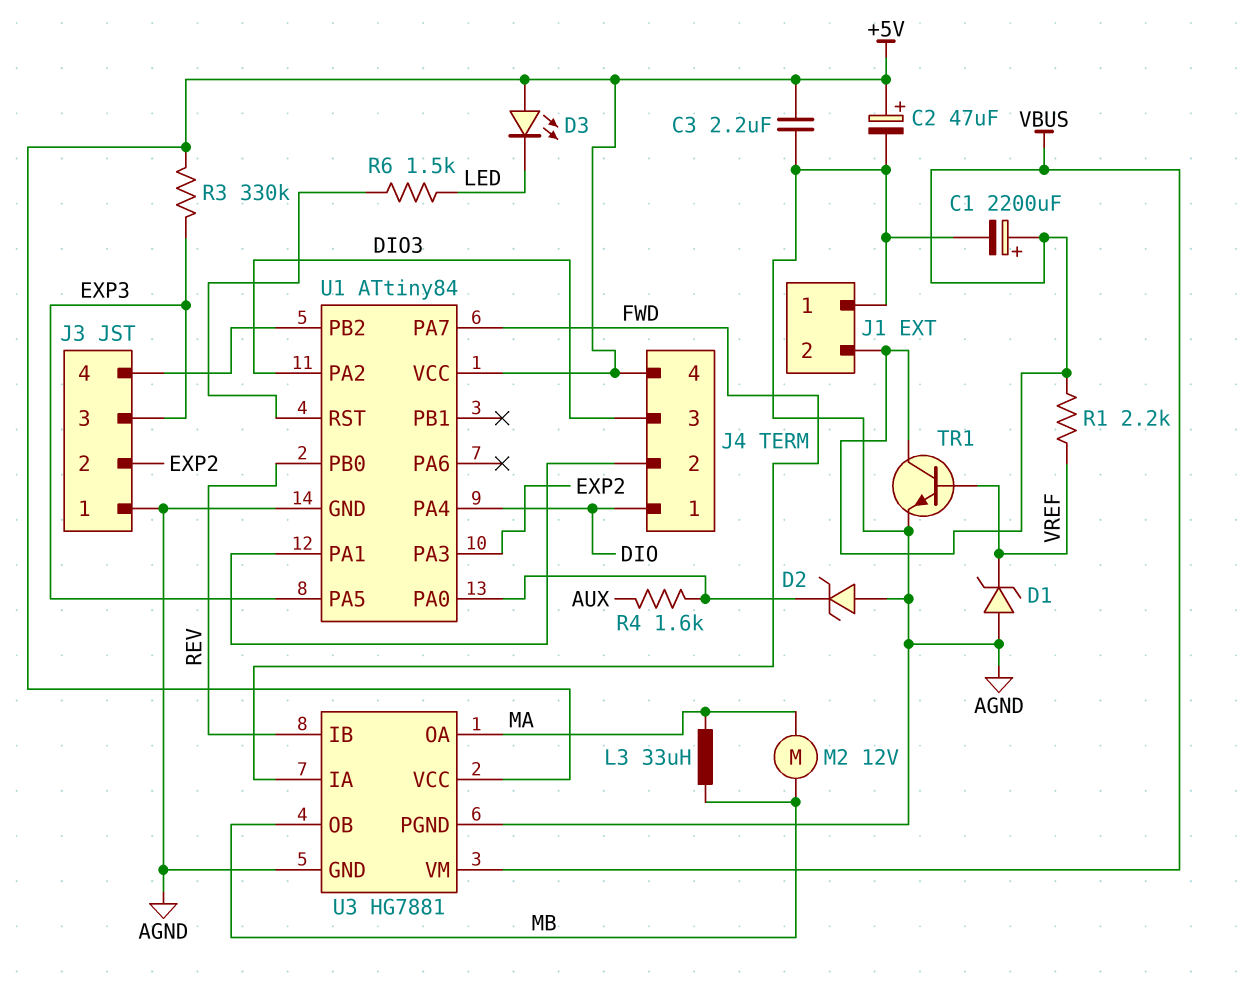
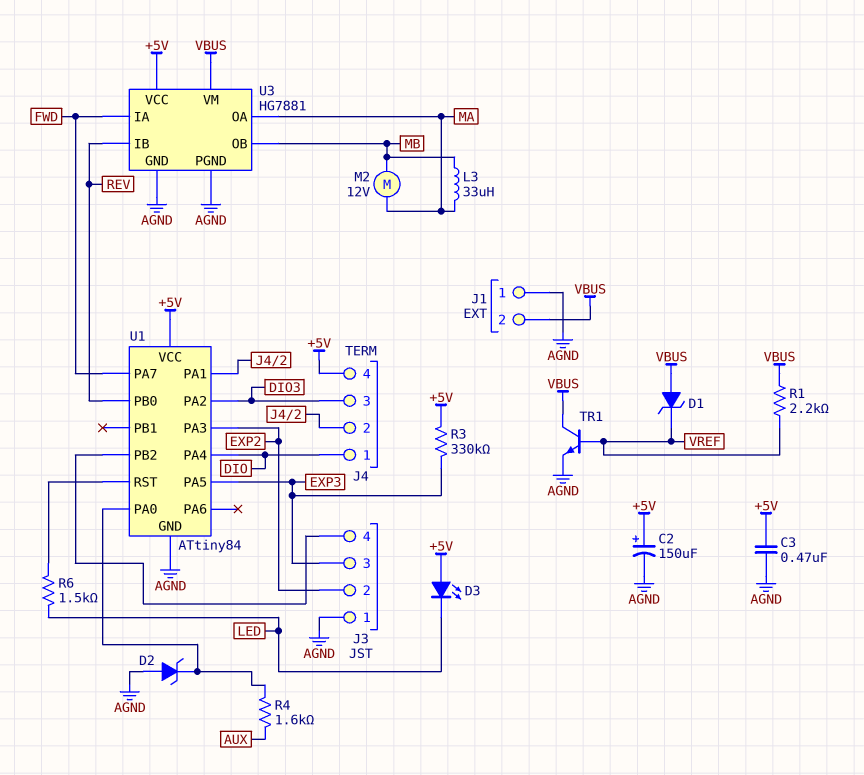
C1: 2200uF (plus VBUS, minus AGND) -> none
C2: 47uF (plus +5V, minus AGND) -> 150uF (plus +5V, minus AGND)
C3: 2.2uF (+5V, AGND) -> 470nF (+5V, AGND)
D1: zener (A AGND, K VREF) -> zener (A VBUS, K VREF)

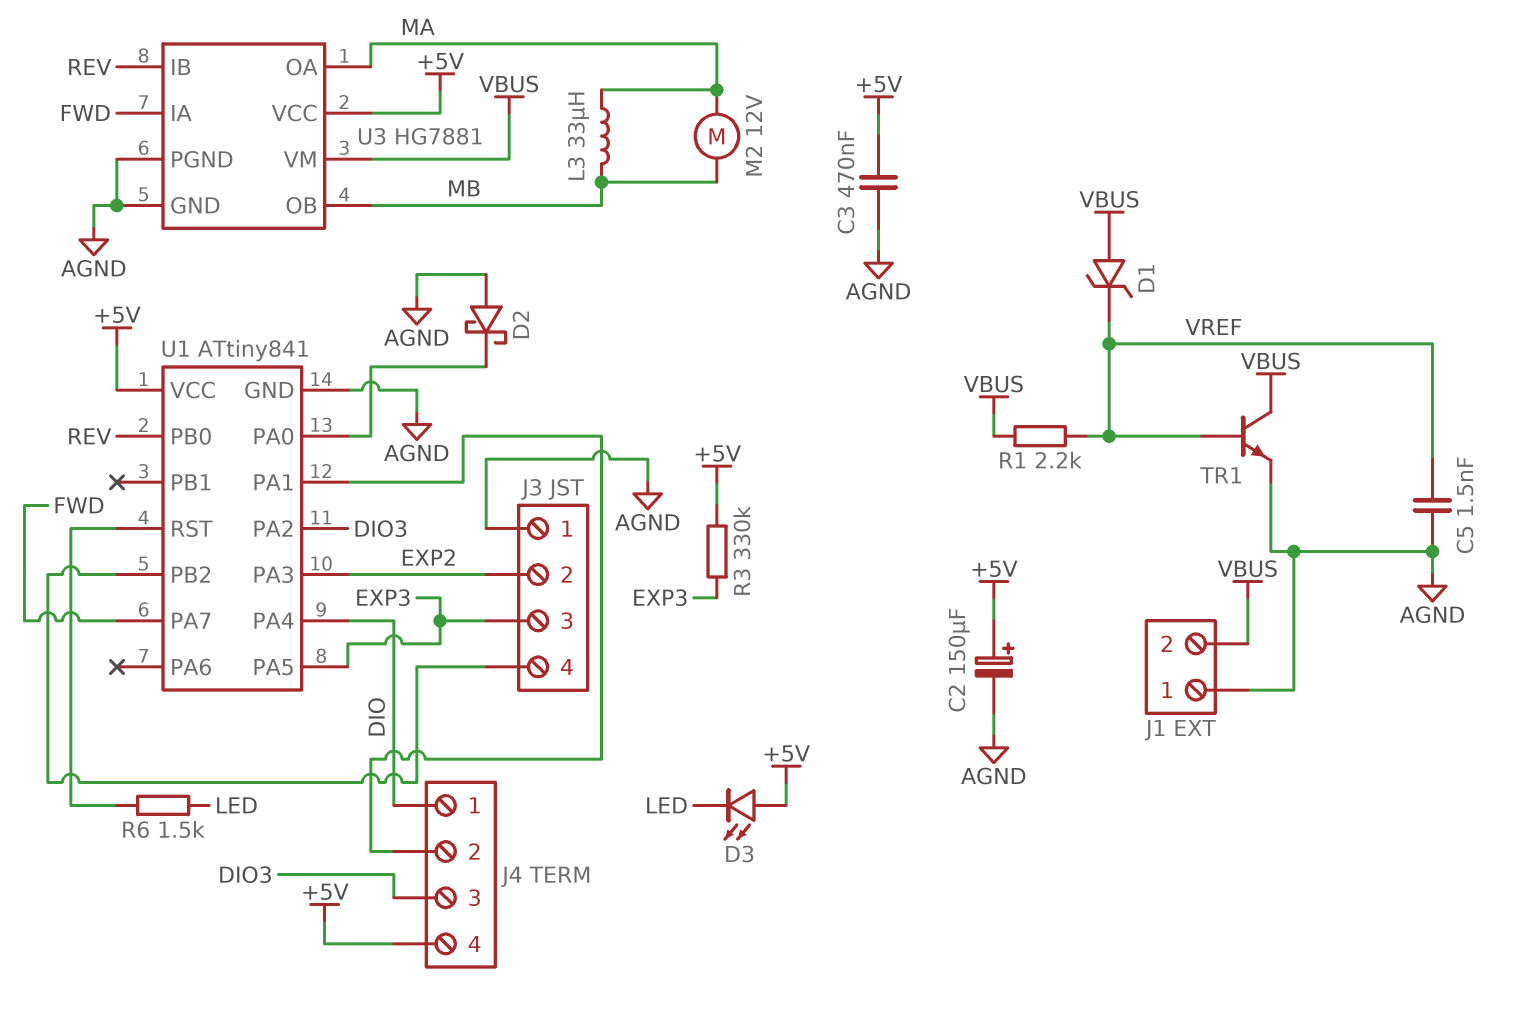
C5: none -> 1.5nF (AGND, VREF)
D2: zener (A AGND, K U1/PA0) -> schottky (A AGND, K U1/PA0)
R4: 1.6k (AUX, U1/PA0) -> none
U1: ATtiny84 -> ATtiny841

